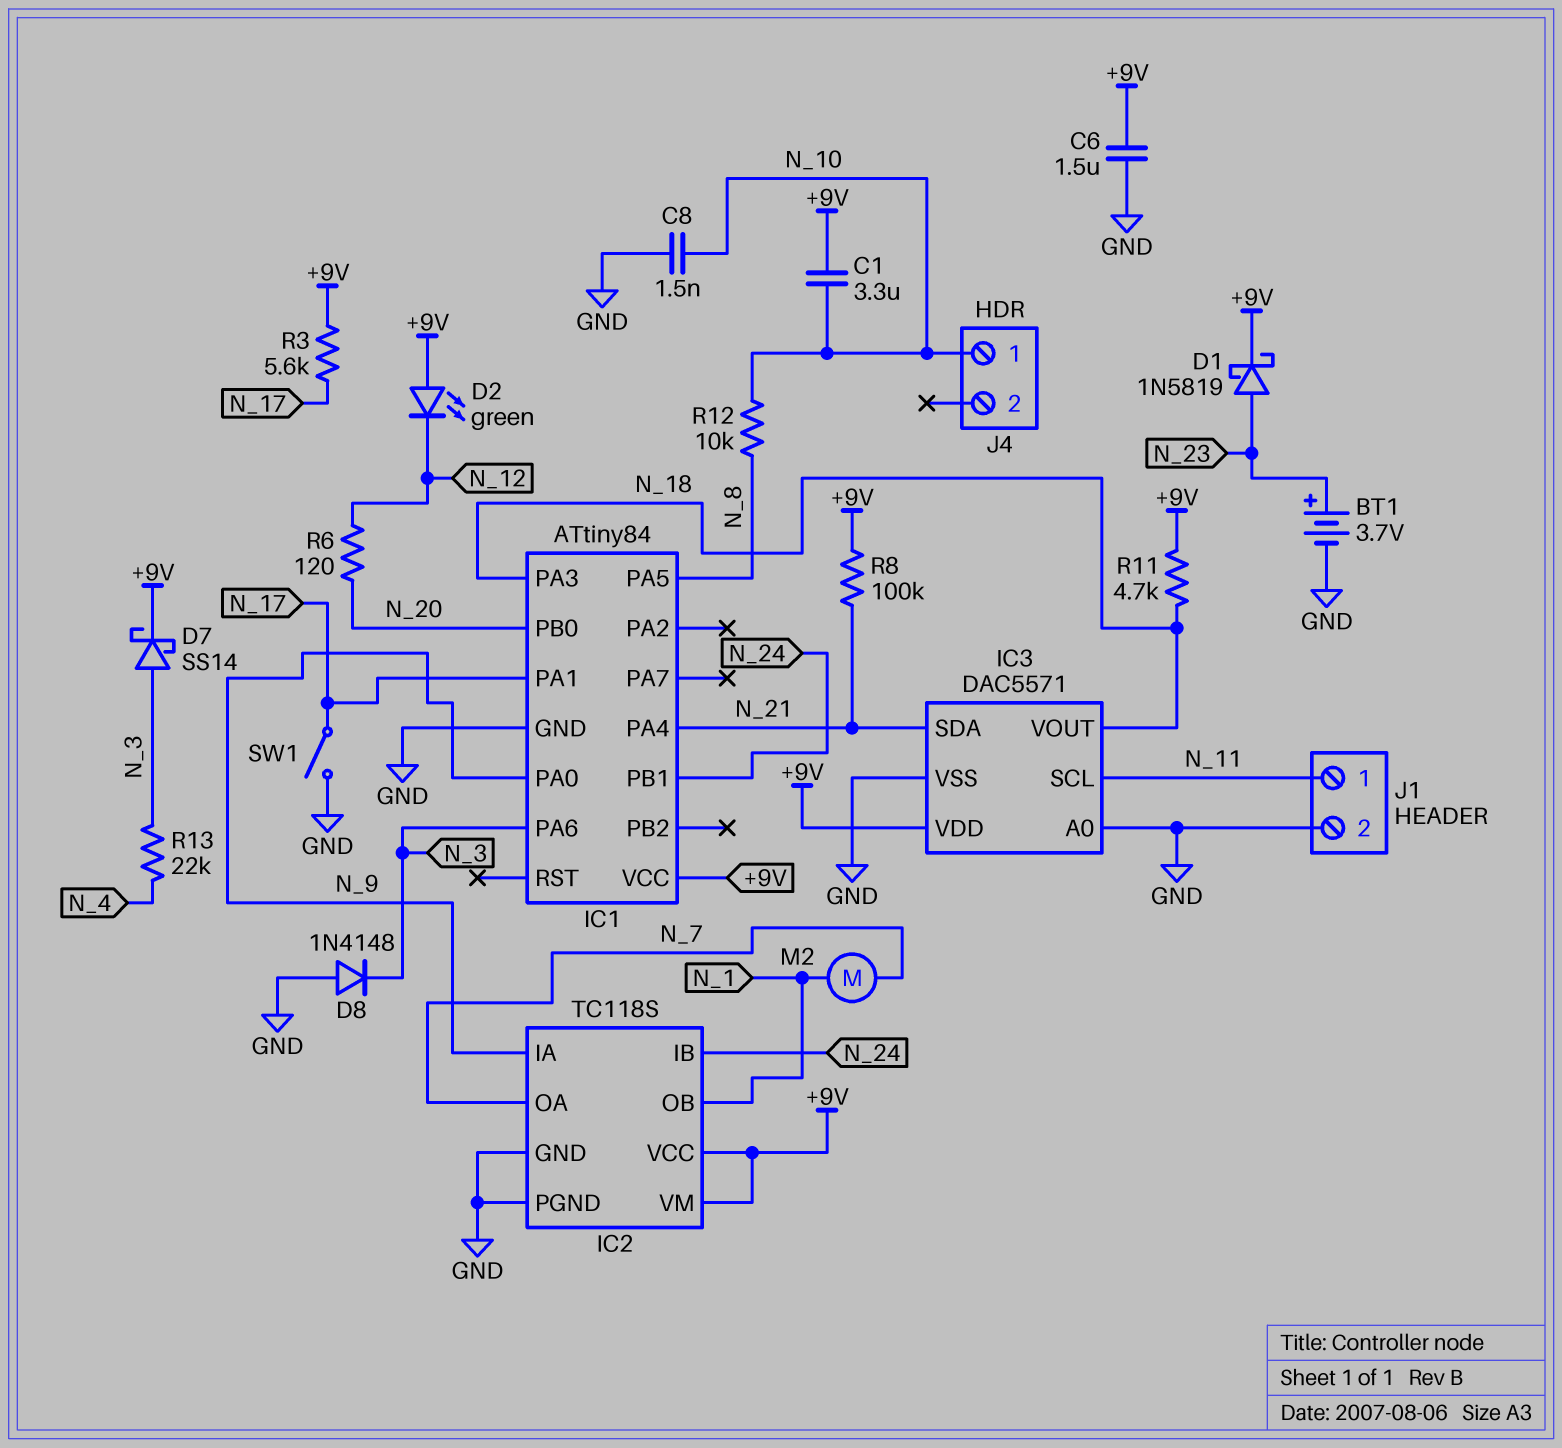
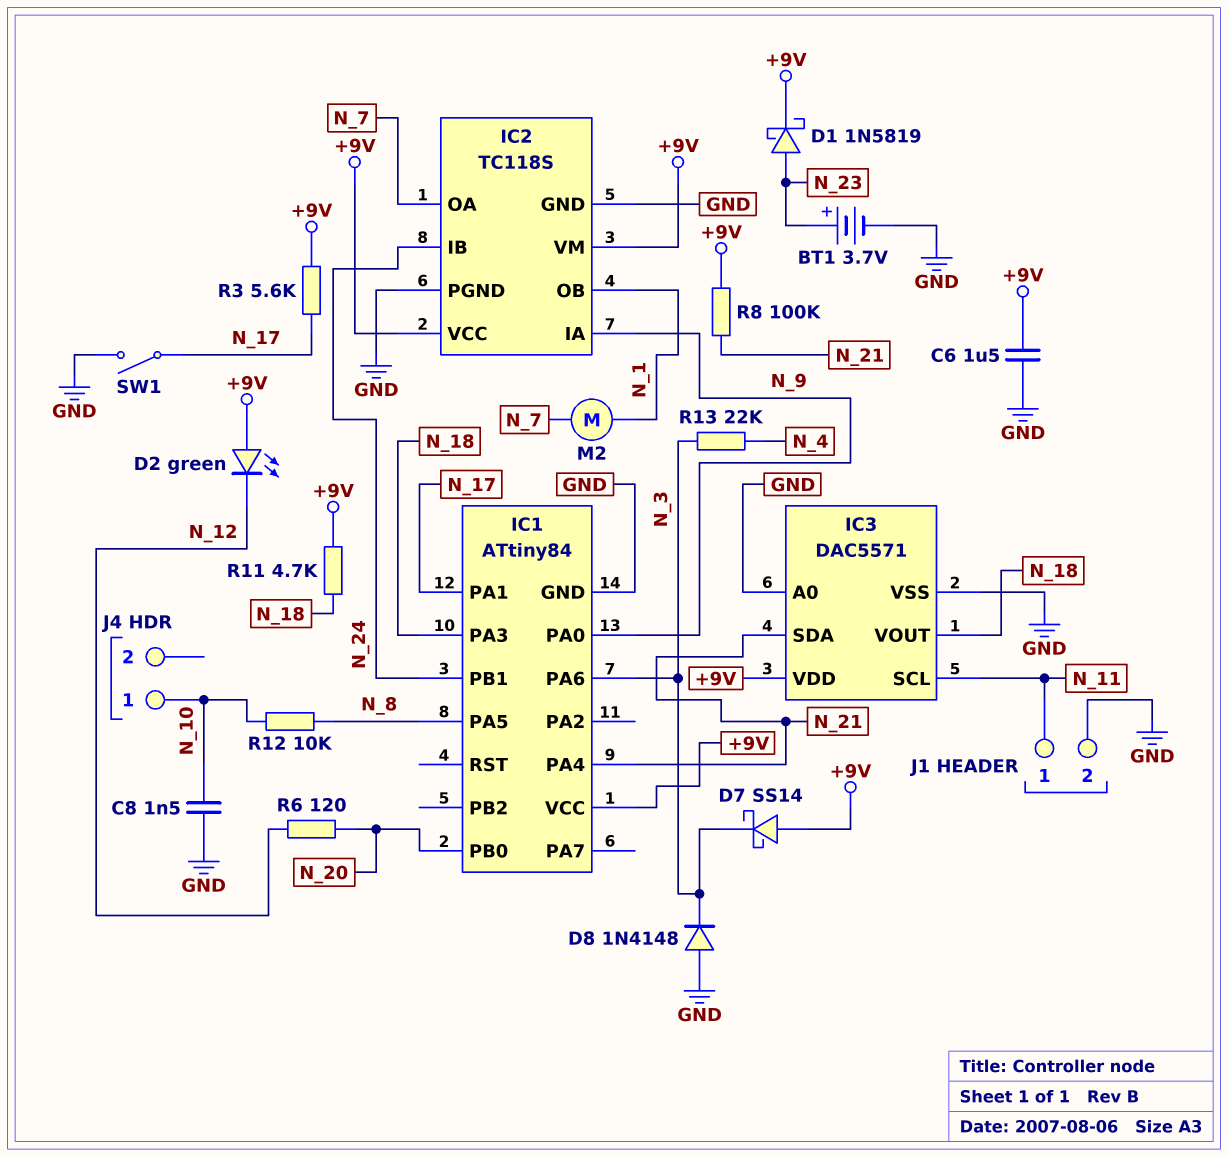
C1: 3.3uF (+9V, N_10) -> none
D7: schottky SS14 (A N_3, K +9V) -> schottky SS14 (A +9V, K N_3)

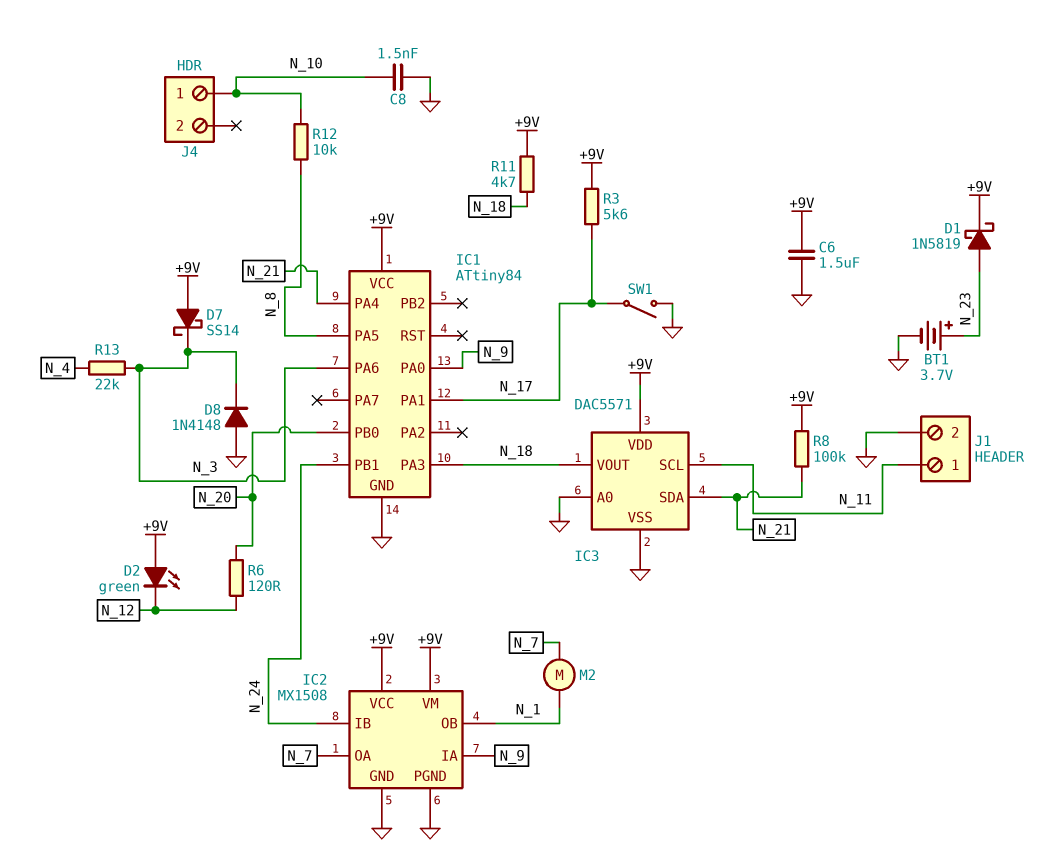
IC2: TC118S -> MX1508

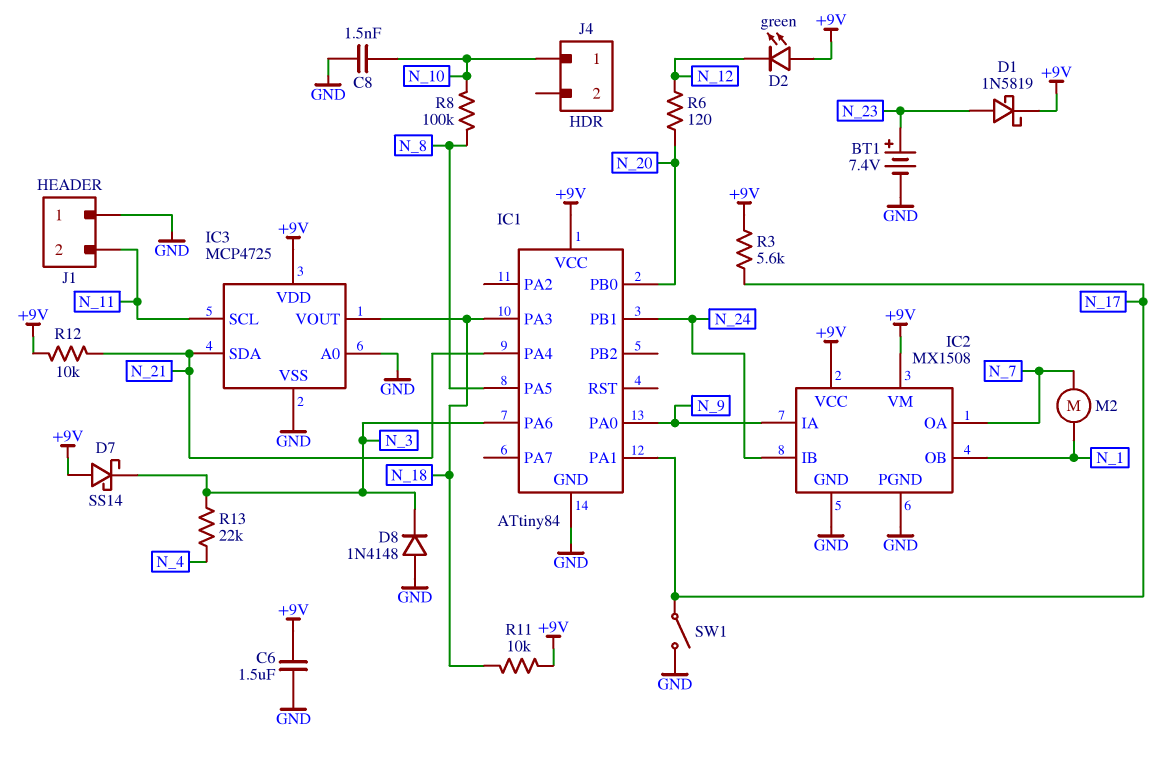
BT1: 3.7V (plus N_23, minus GND) -> 7.4V (plus N_23, minus GND)
IC3: DAC5571 -> MCP4725
J1 pin 1: N_11 -> GND
J1 pin 2: GND -> N_11
R8: 100k (+9V, N_21) -> 100k (N_8, N_10)
R11: 4.7k (+9V, N_18) -> 10k (+9V, N_18)
R12: 10k (N_8, N_10) -> 10k (+9V, N_21)

